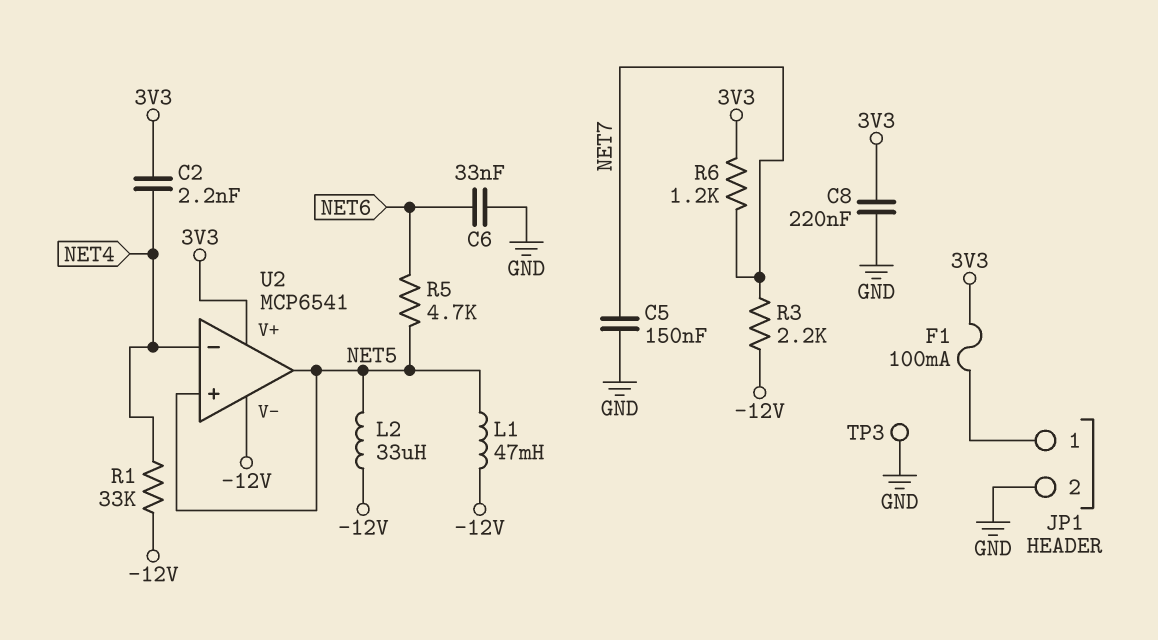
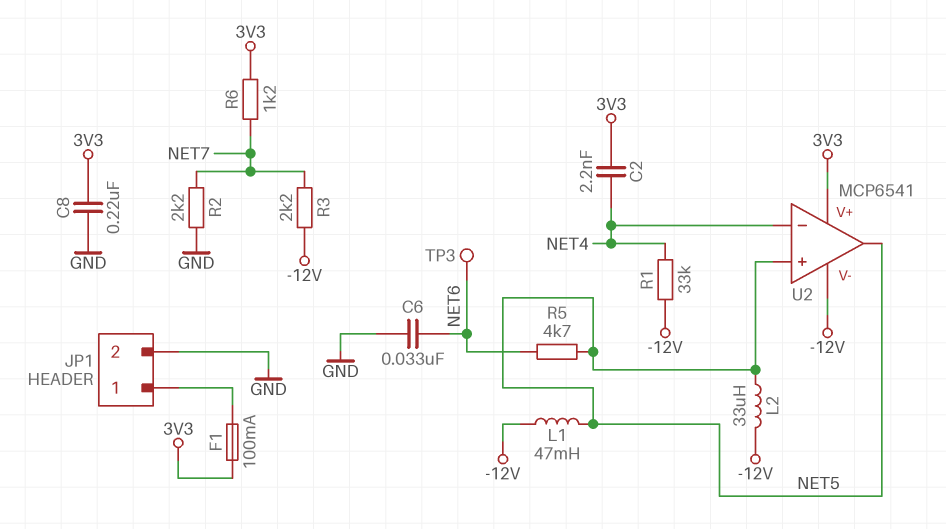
C5: 150nF (GND, NET7) -> none
R2: none -> 2.2k (GND, NET7)
TP3: test point (GND) -> test point (NET6)

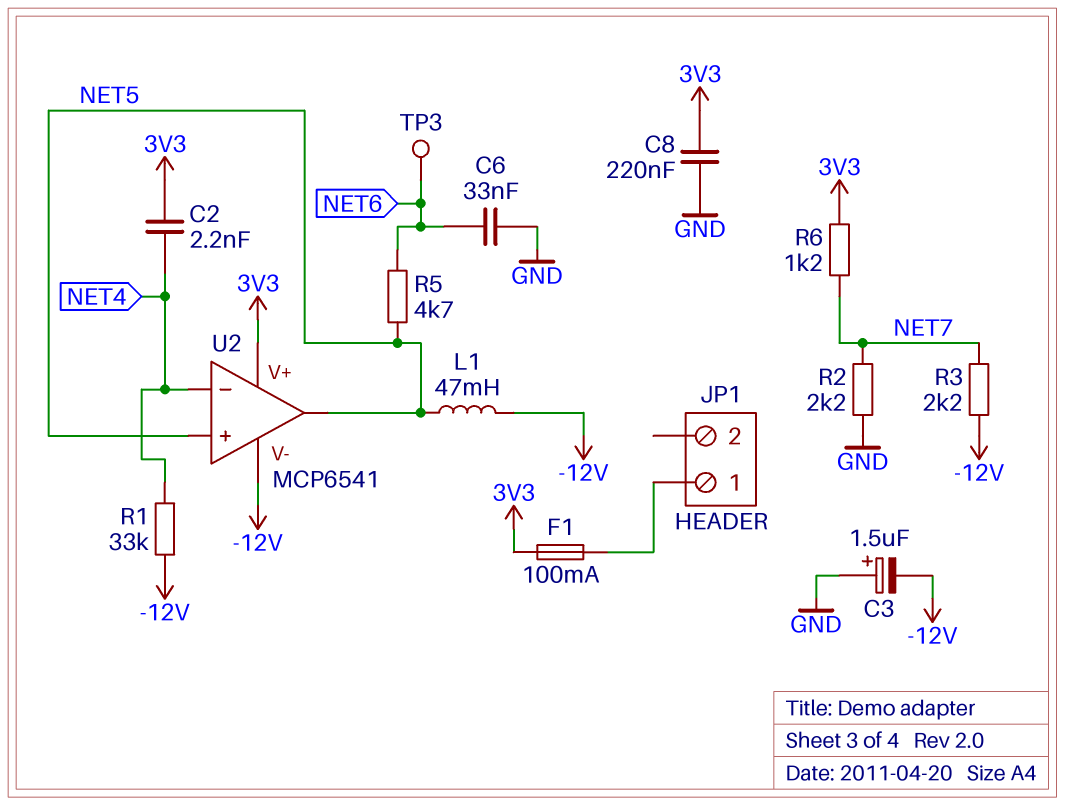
C3: none -> 1.5uF (plus GND, minus -12V)
JP1 pin 2: GND -> none
L2: 33uH (-12V, NET5) -> none

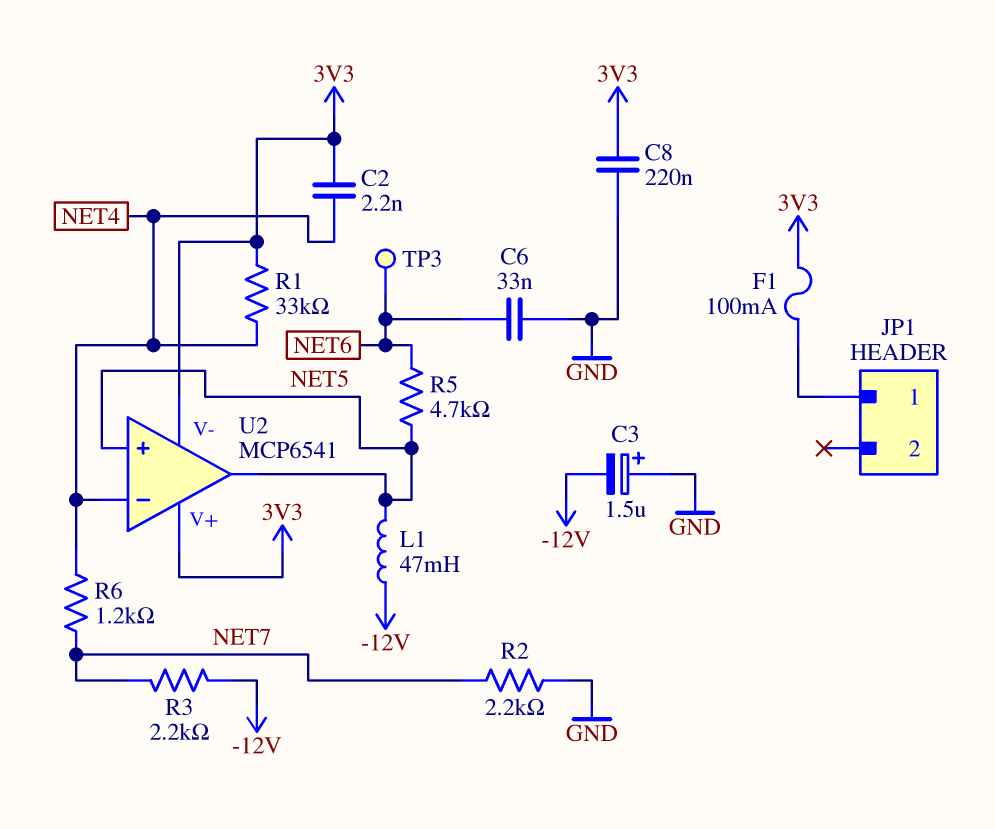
R1: 33k (-12V, NET4) -> 33k (3V3, NET4)
R6: 1.2k (3V3, NET7) -> 1.2k (NET4, NET7)
U2 pin V-: -12V -> 3V3

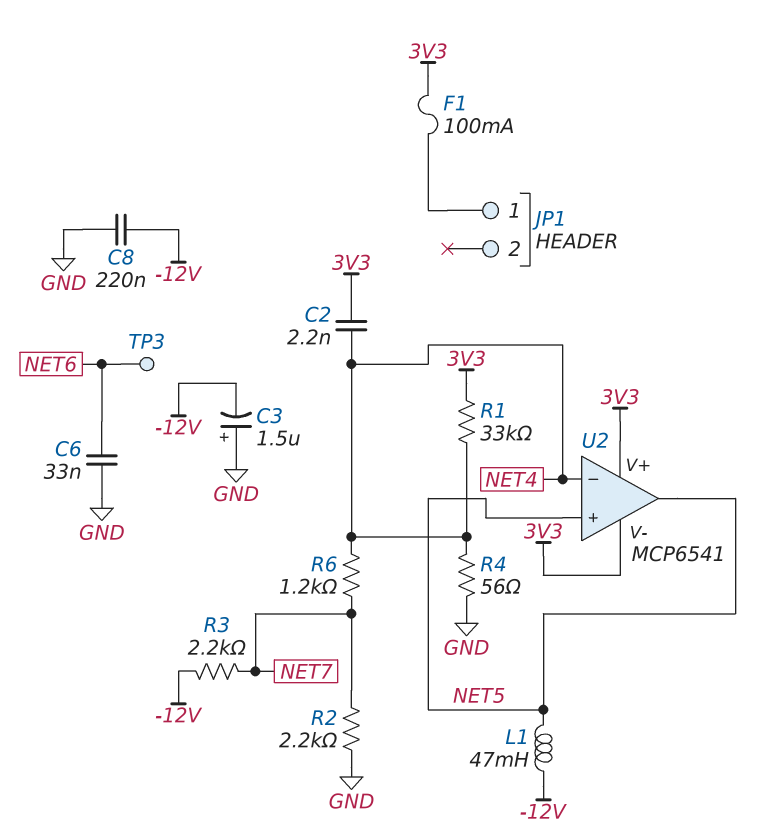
C8: 220nF (3V3, GND) -> 220nF (-12V, GND)
R4: none -> 56 (GND, NET4)
R5: 4.7k (NET5, NET6) -> none

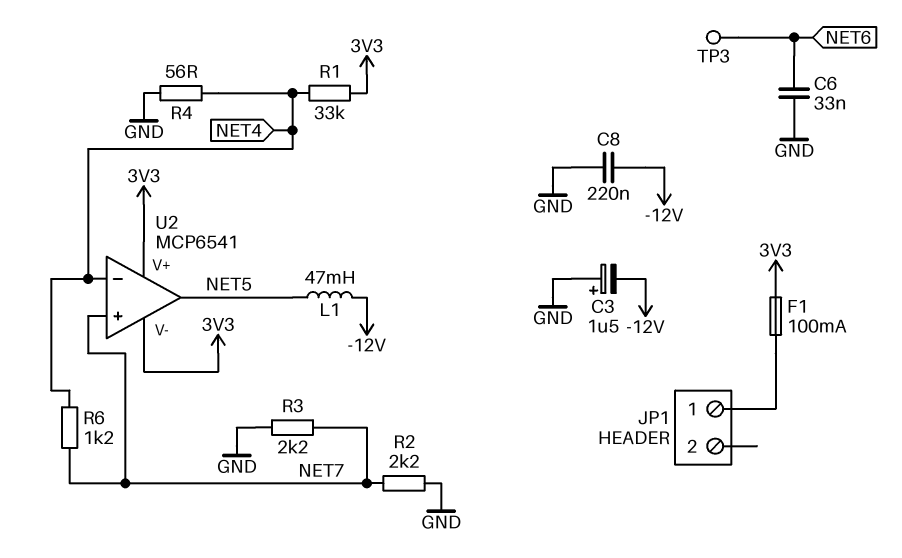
C2: 2.2nF (3V3, NET4) -> none
R3: 2.2k (-12V, NET7) -> 2.2k (GND, NET7)
U2 pin in+: NET5 -> NET7

